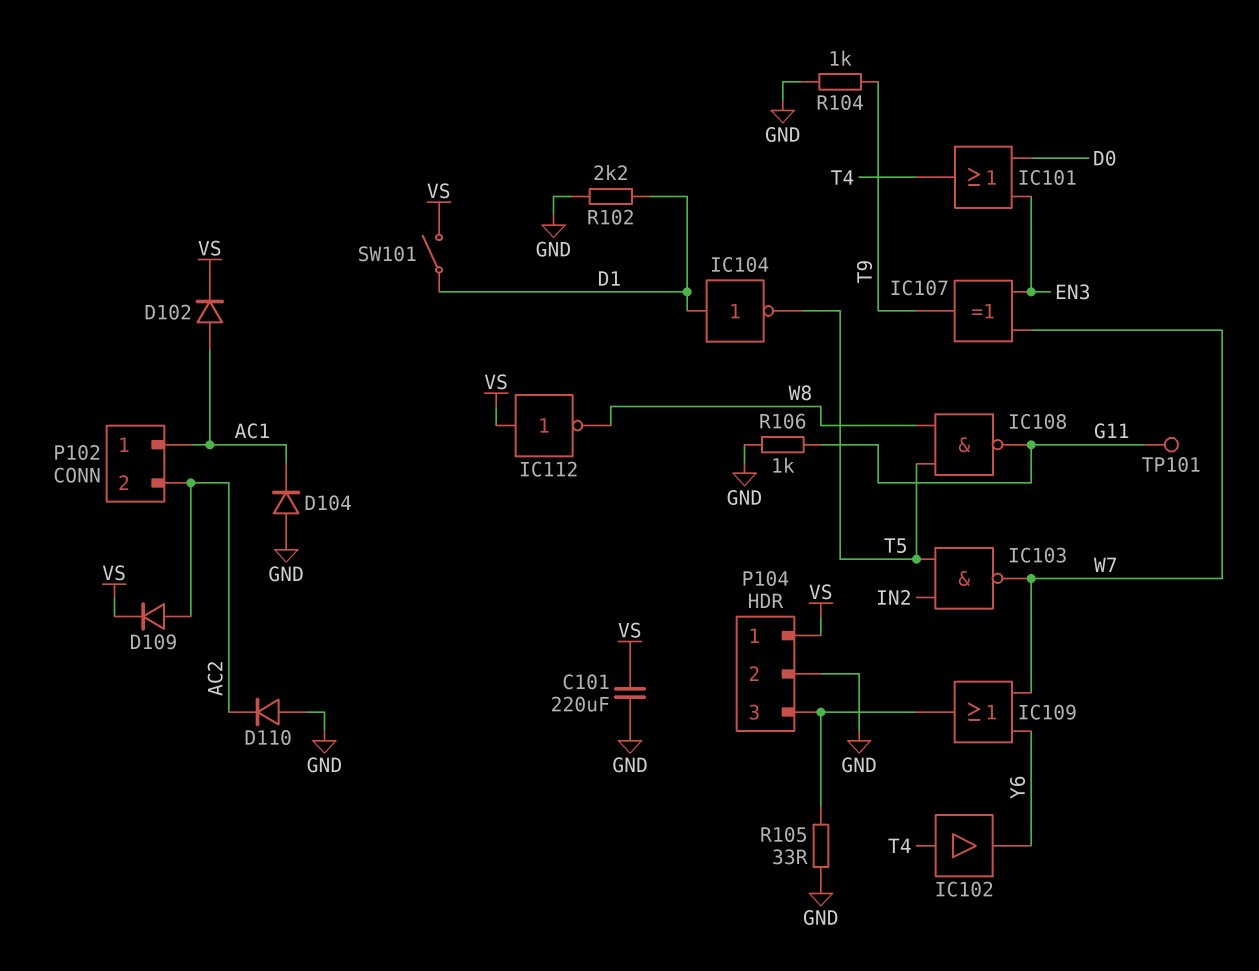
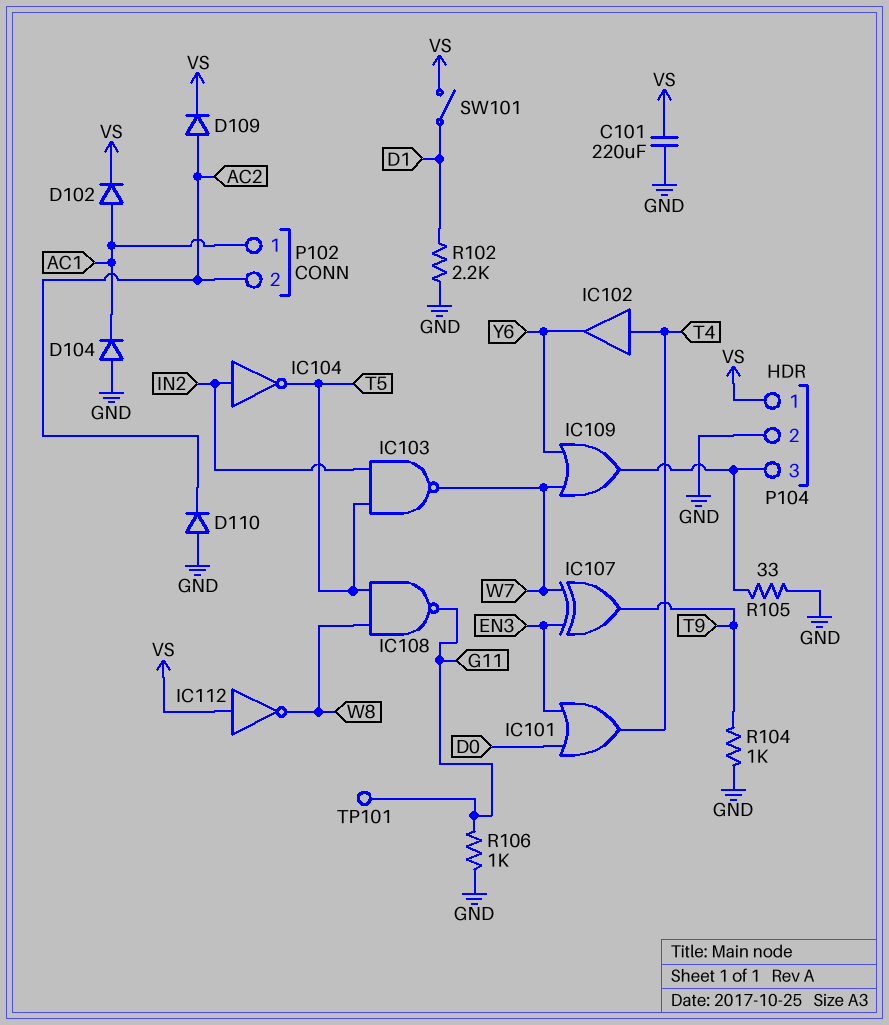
IC104: NOT (in D1, out T5) -> NOT (in IN2, out T5)

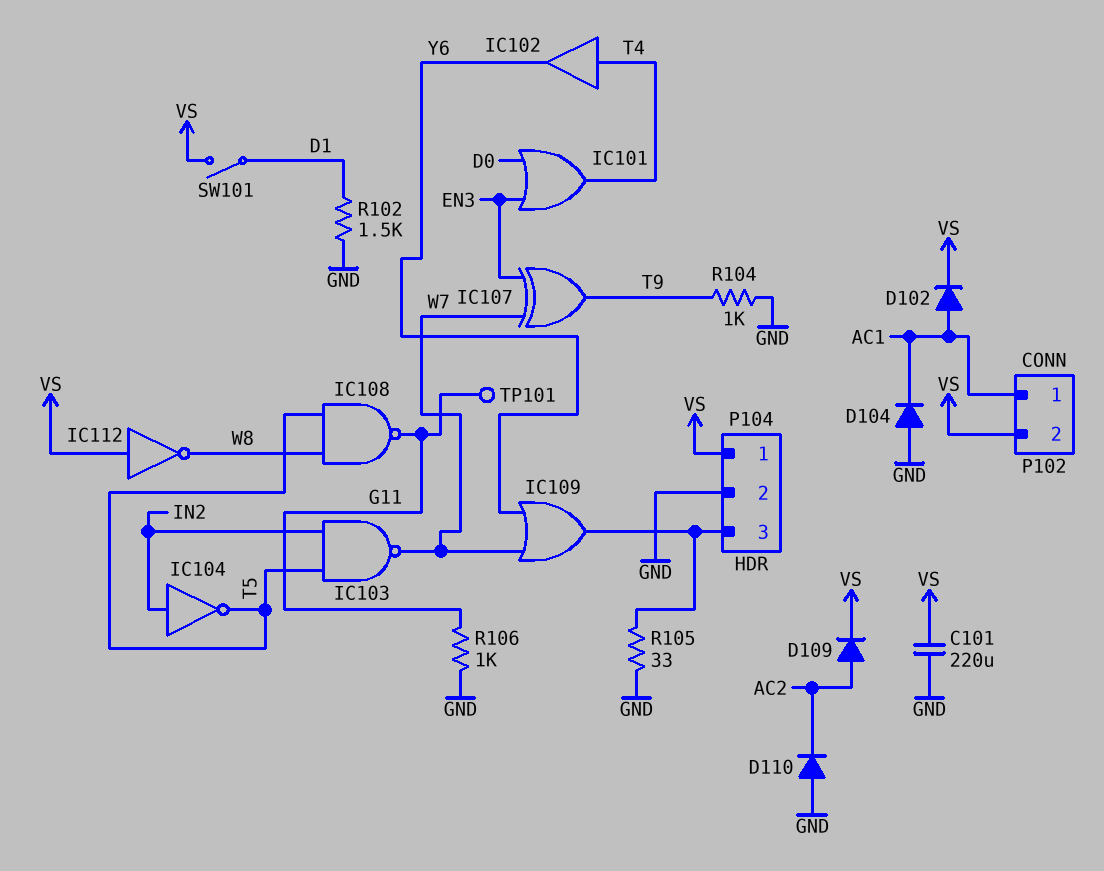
P102 pin 2: AC2 -> VS
R102: 2.2k (D1, GND) -> 1.5k (D1, GND)

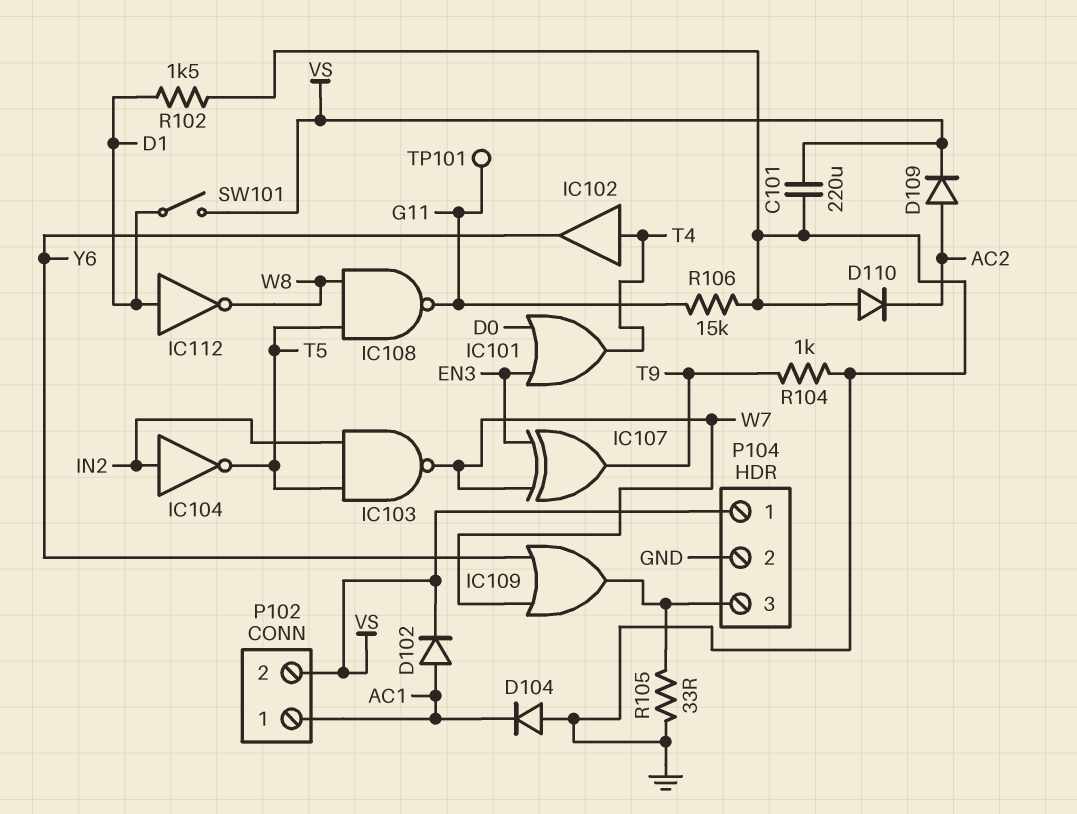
IC112: NOT (in VS, out W8) -> NOT (in D1, out W8)
R106: 1k (G11, GND) -> 15k (G11, GND)

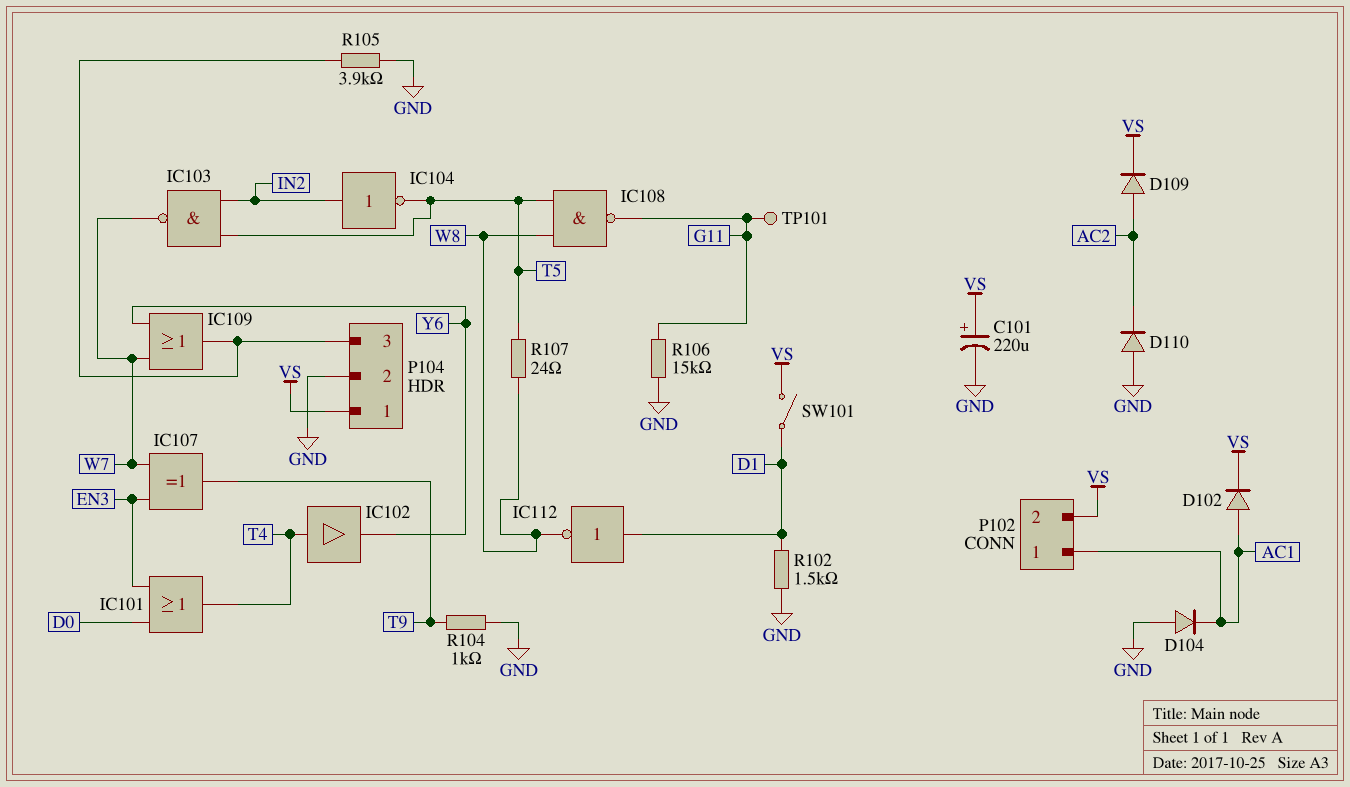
C101: 220uF (GND, VS) -> 220uF (plus VS, minus GND)
R105: 33 (GND, P104/3) -> 3.9k (GND, P104/3)
R107: none -> 24 (T5, W8)

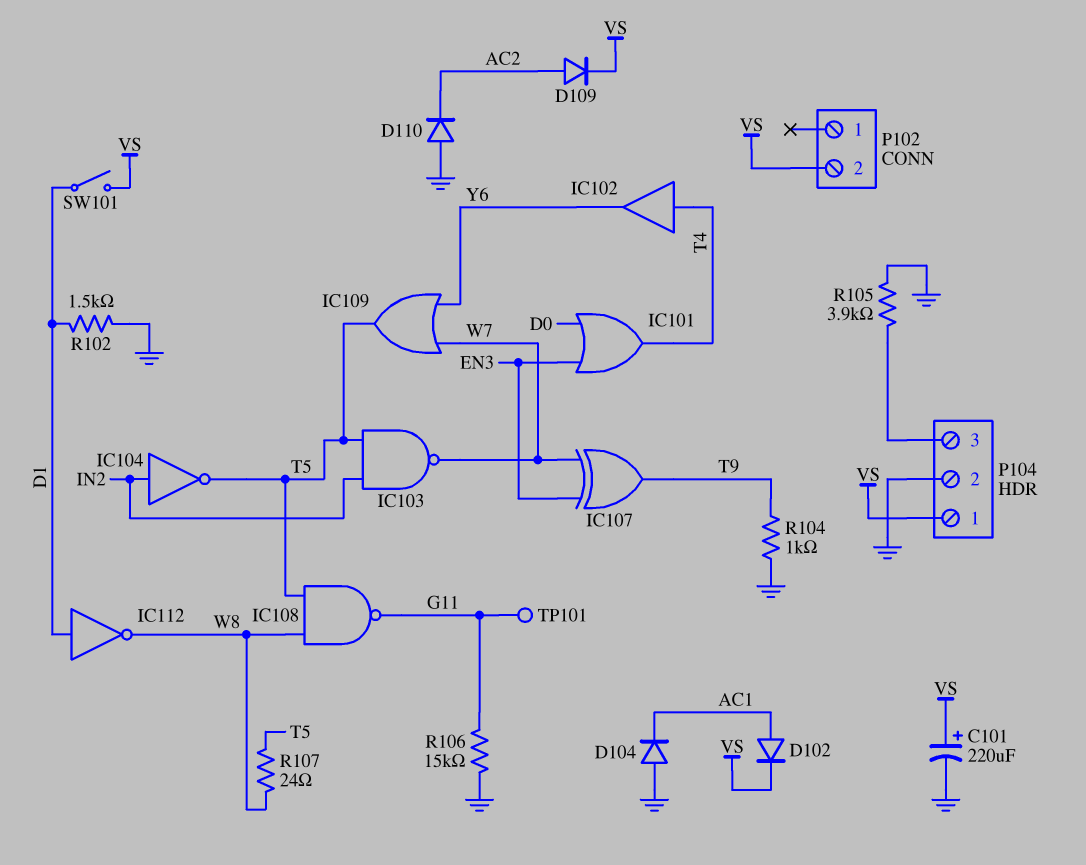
IC109: OR (in W7, in Y6, out P104/3) -> OR (in W7, in Y6, out T5)
P102 pin 1: AC1 -> none

